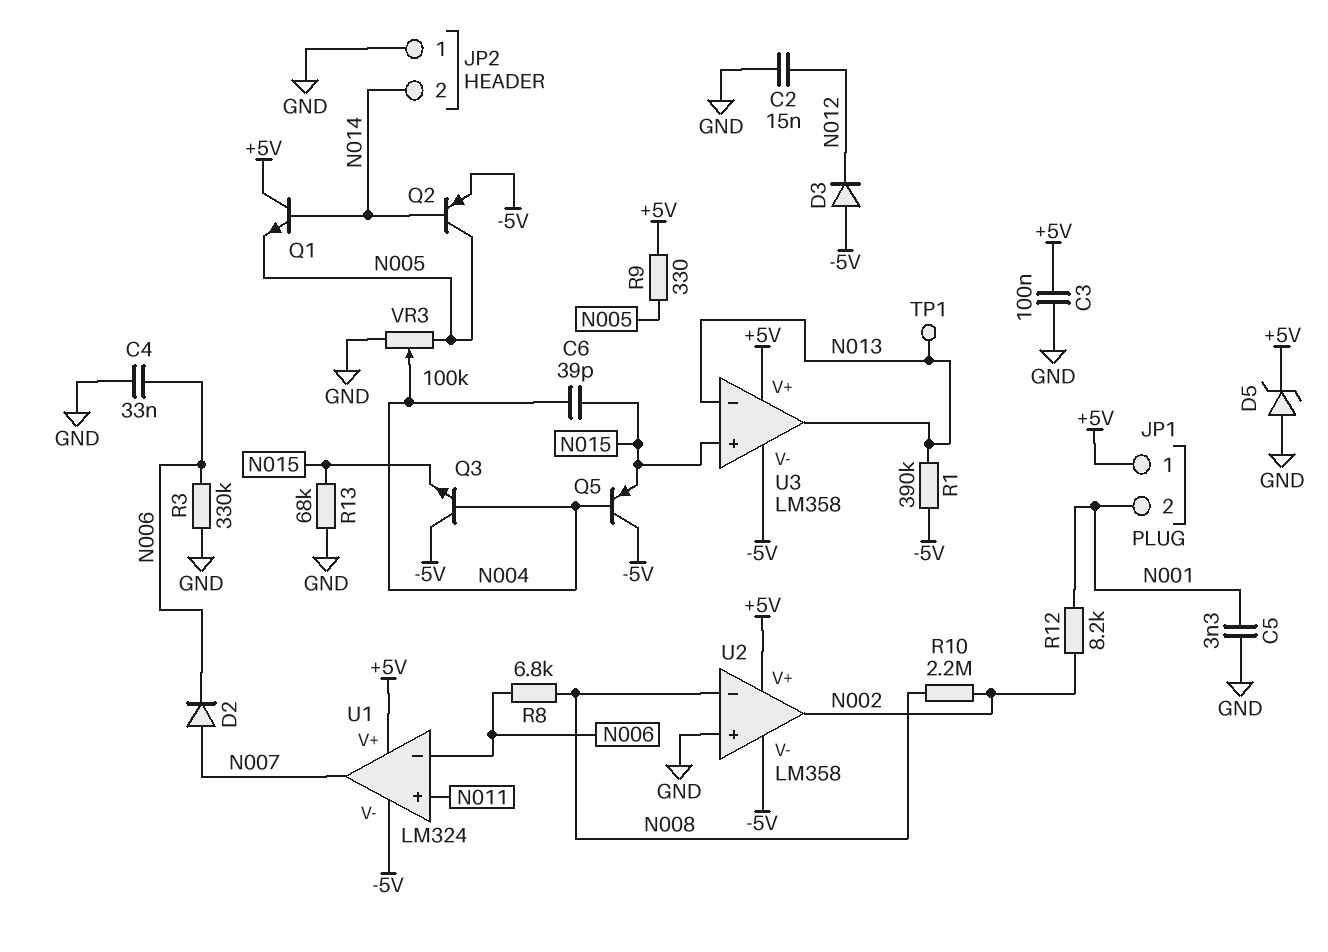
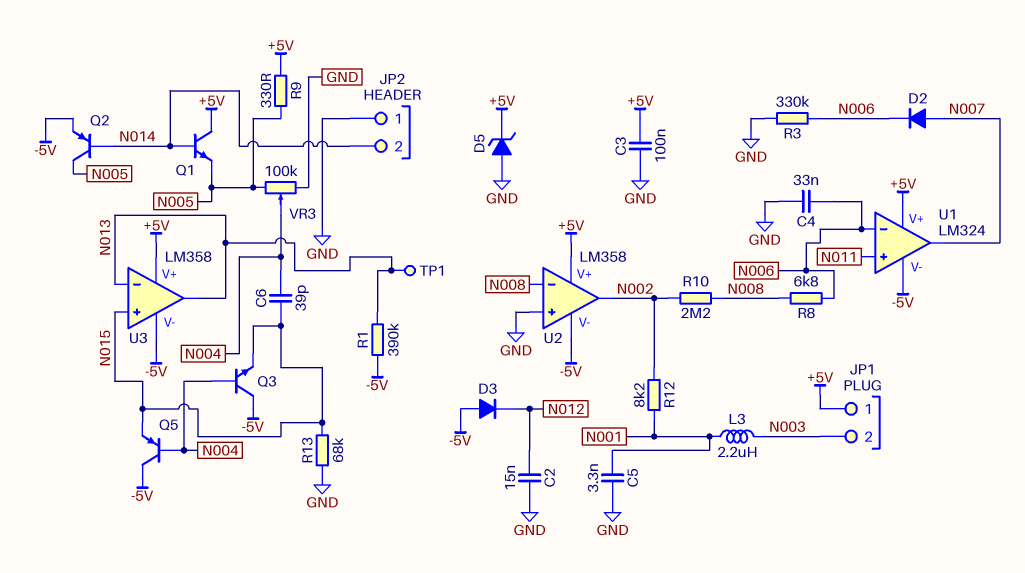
JP1 pin 2: N001 -> N003
L3: none -> 2.2uH (N001, N003)

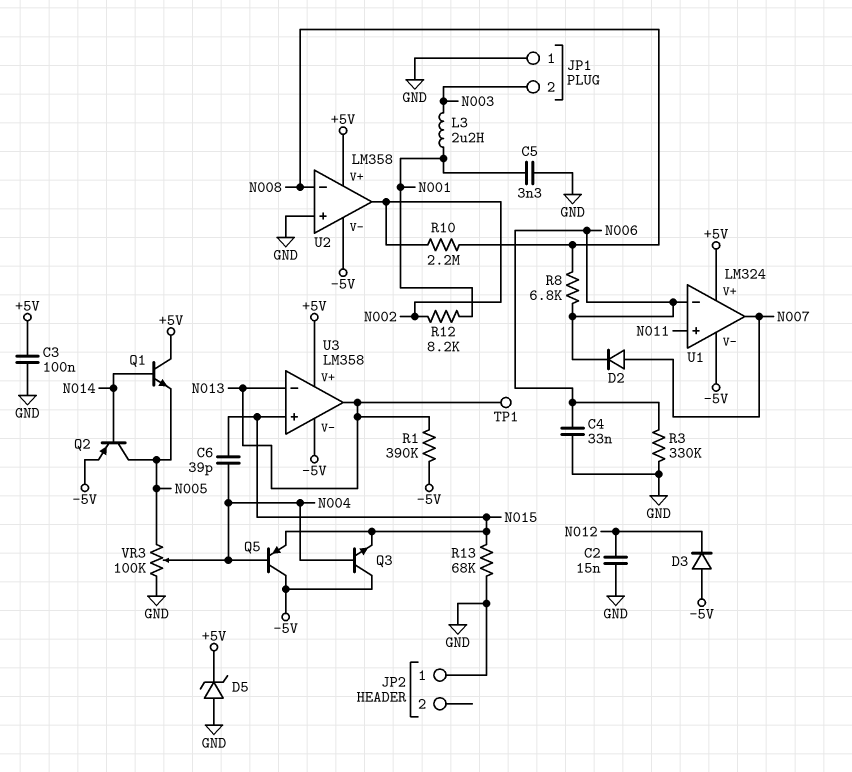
JP1 pin 1: +5V -> GND
JP2 pin 2: N014 -> none
R9: 330 (+5V, N005) -> none

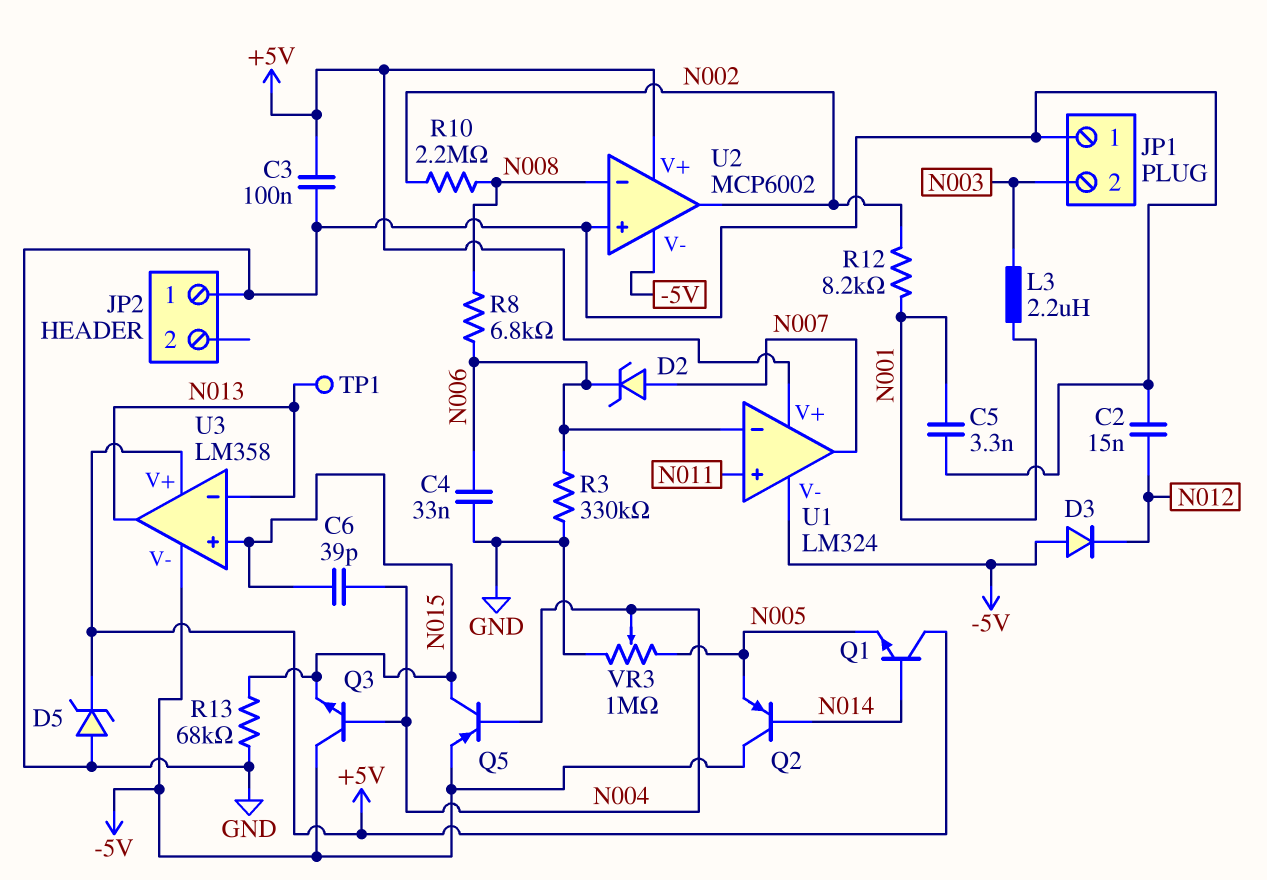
D2: diode (A N007, K N006) -> zener (A N007, K N006)
Q2: PNP (B N014, C N005, E -5V) -> PNP (B N014, C -5V, E N005)
Q5: PNP (B N004, C -5V, E N015) -> PNP (B N004, C N015, E -5V)
R1: 390k (-5V, N013) -> none
U2: LM358 -> MCP6002
VR3: 100k (GND, N005, wiper N004) -> 1M (GND, N005, wiper N004)

